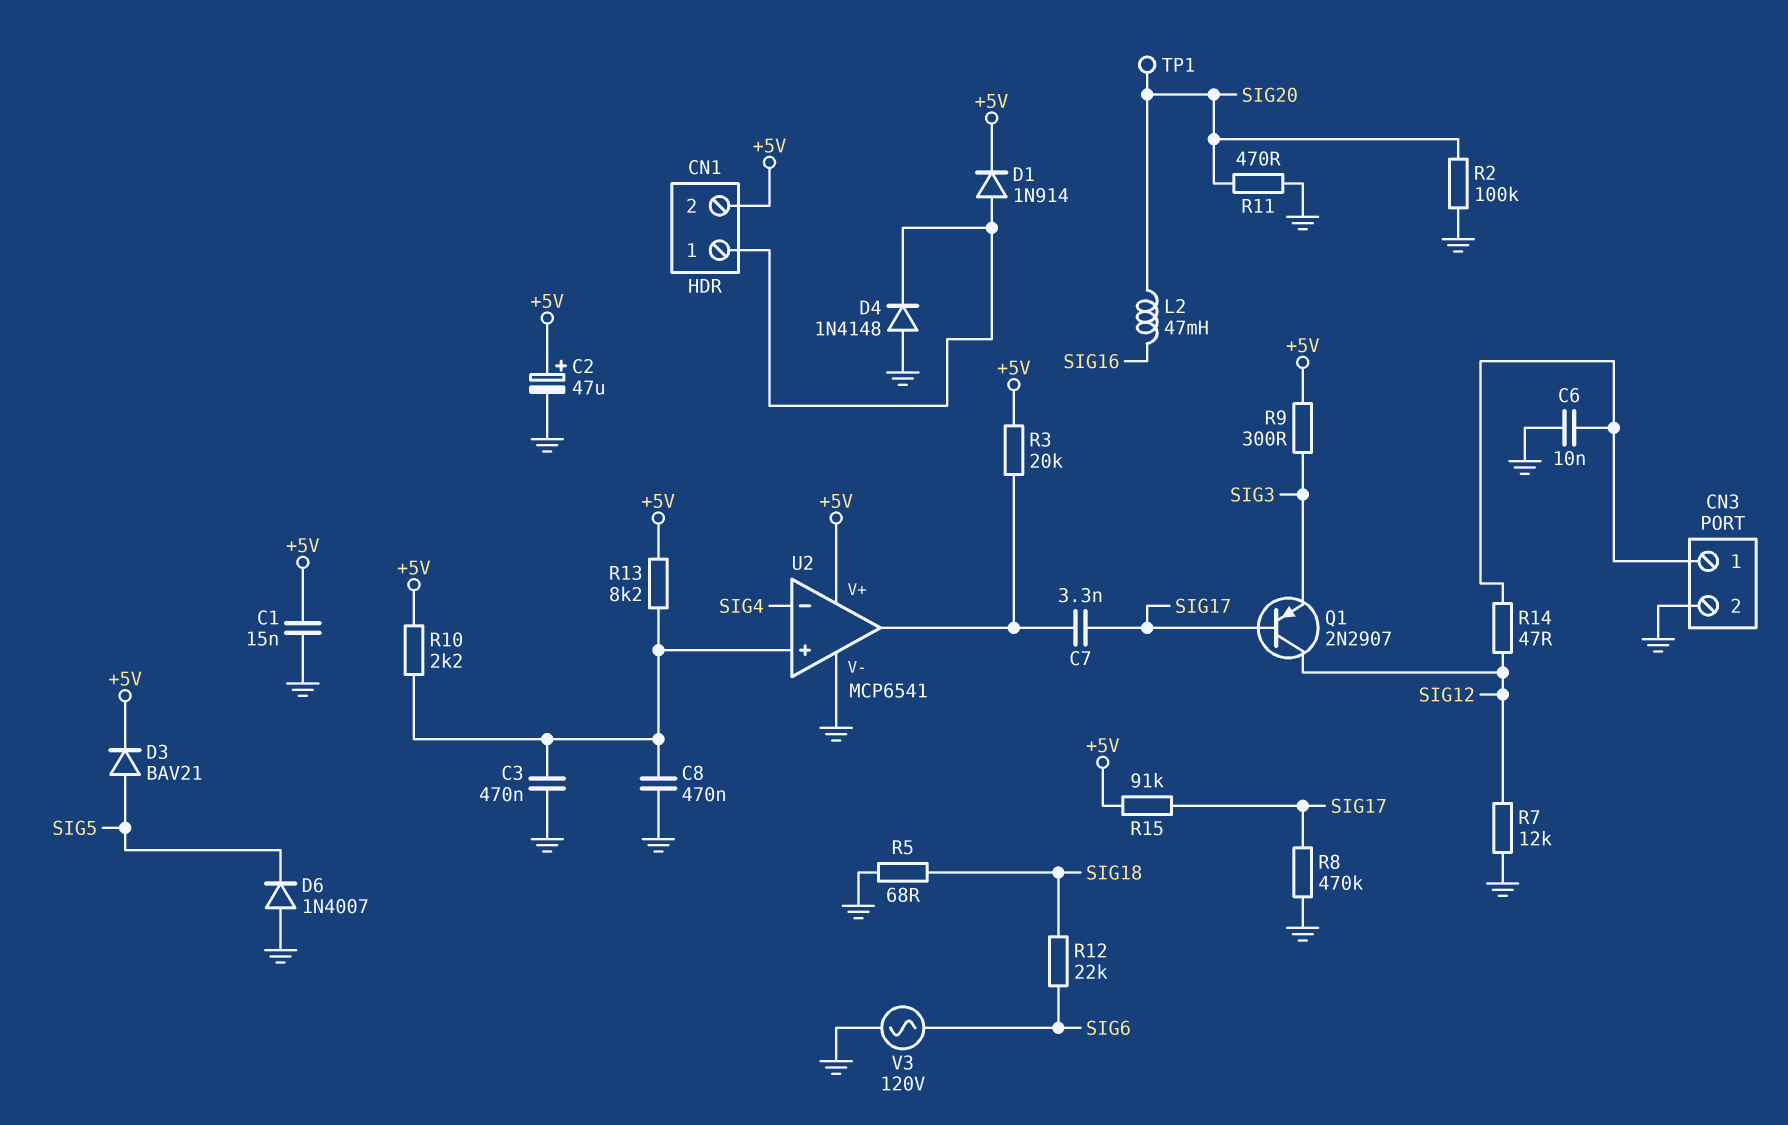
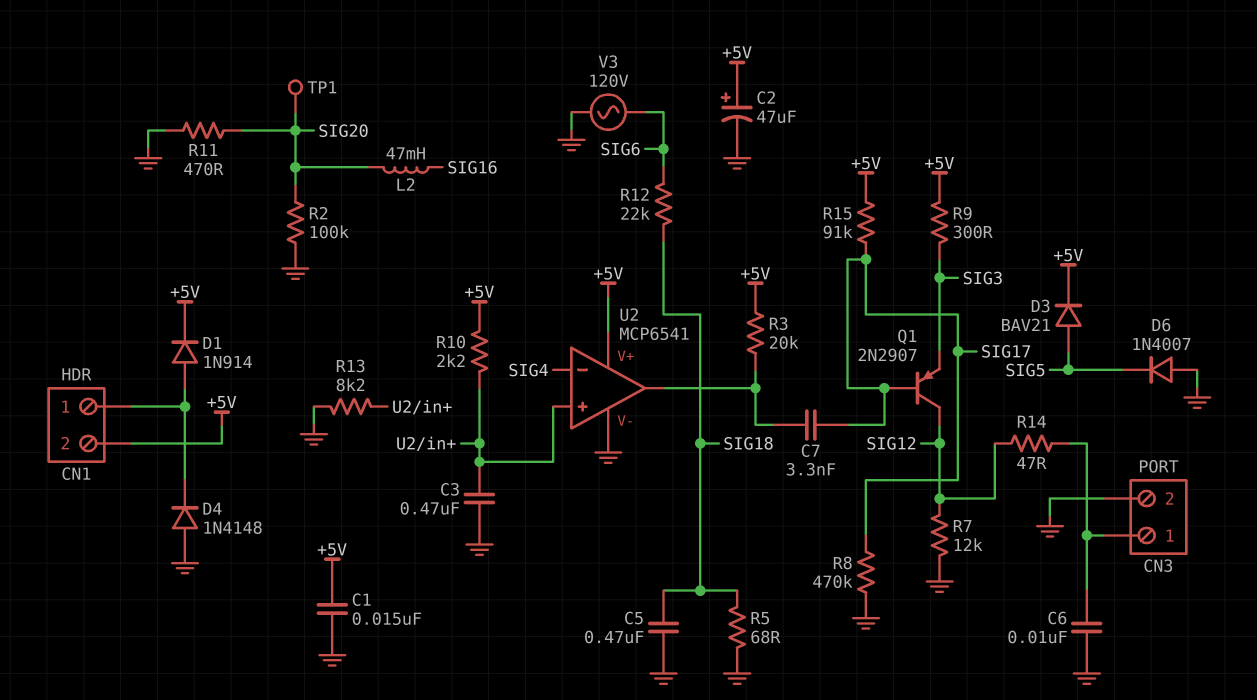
C5: none -> 470nF (GND, SIG18)
C8: 470nF (GND, U2/in+) -> none
R13: 8.2k (+5V, U2/in+) -> 8.2k (GND, U2/in+)

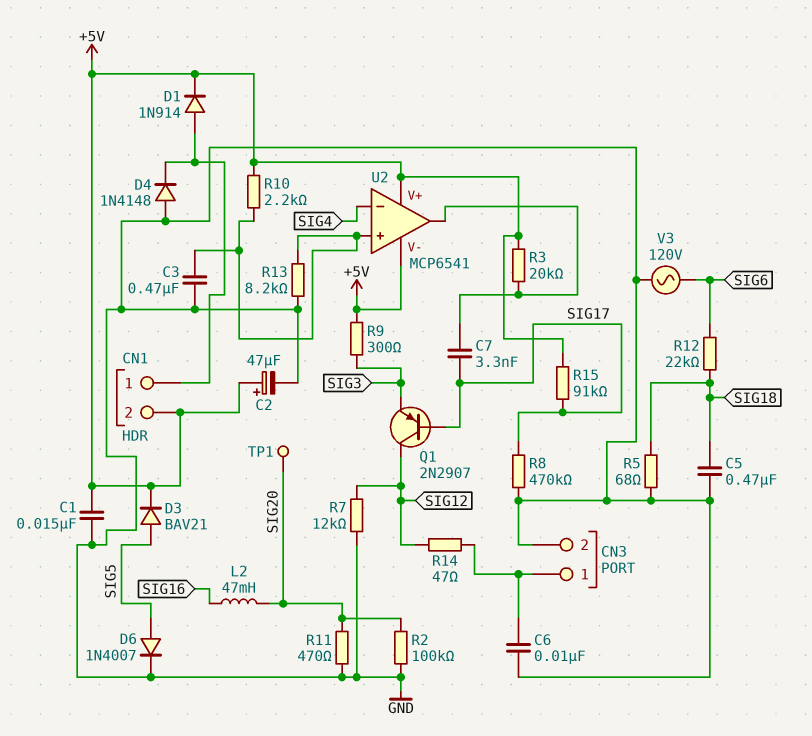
D6: diode 1N4007 (A GND, K SIG5) -> diode 1N4007 (A SIG5, K GND)
U2 pin V-: GND -> +5V

